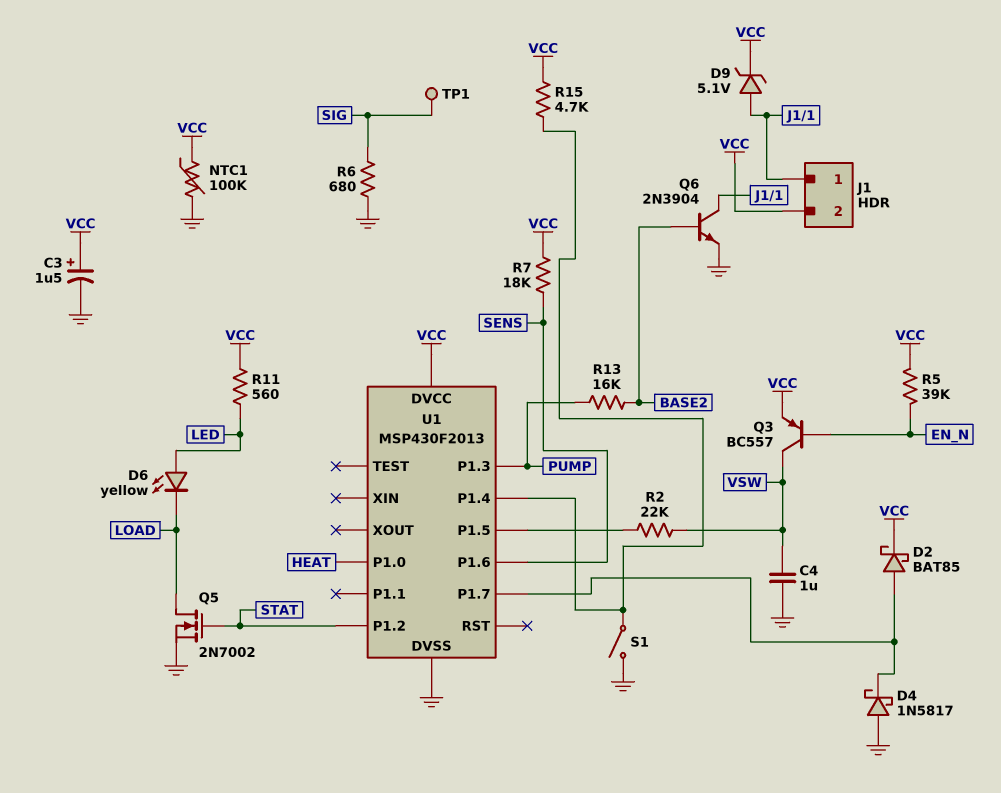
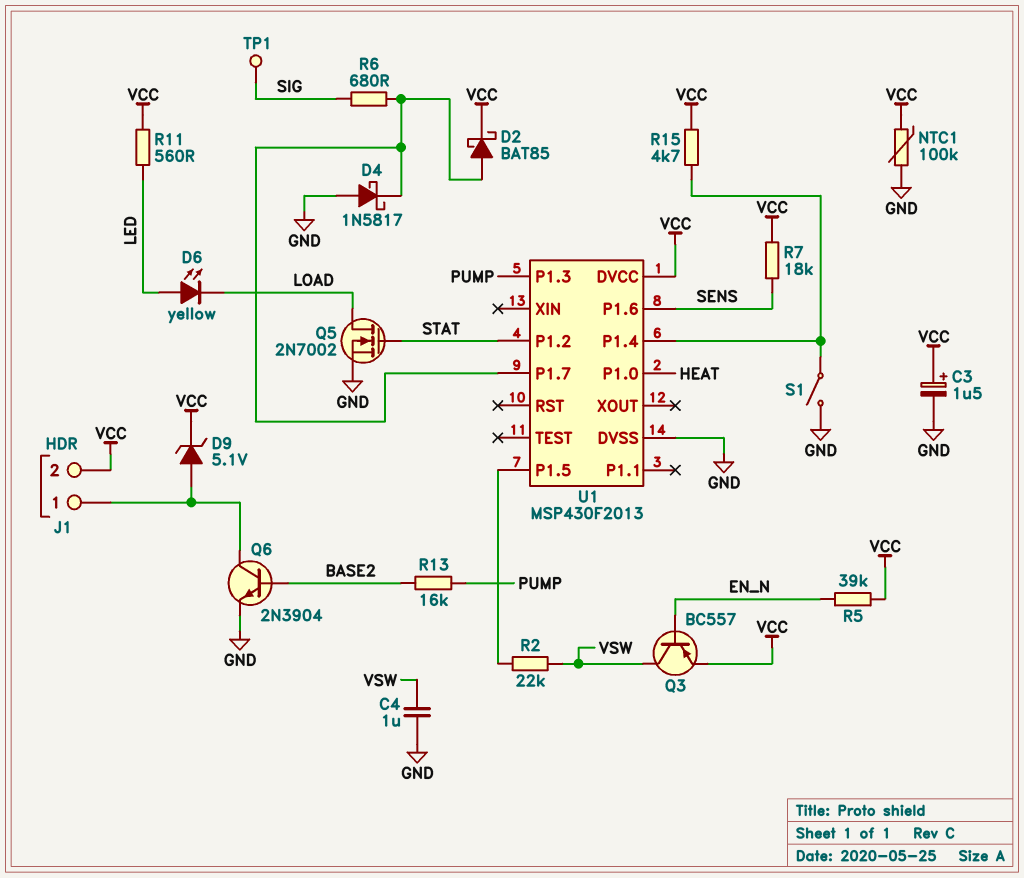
R6: 680 (GND, SIG) -> 680 (SIG, U1/P1.7)

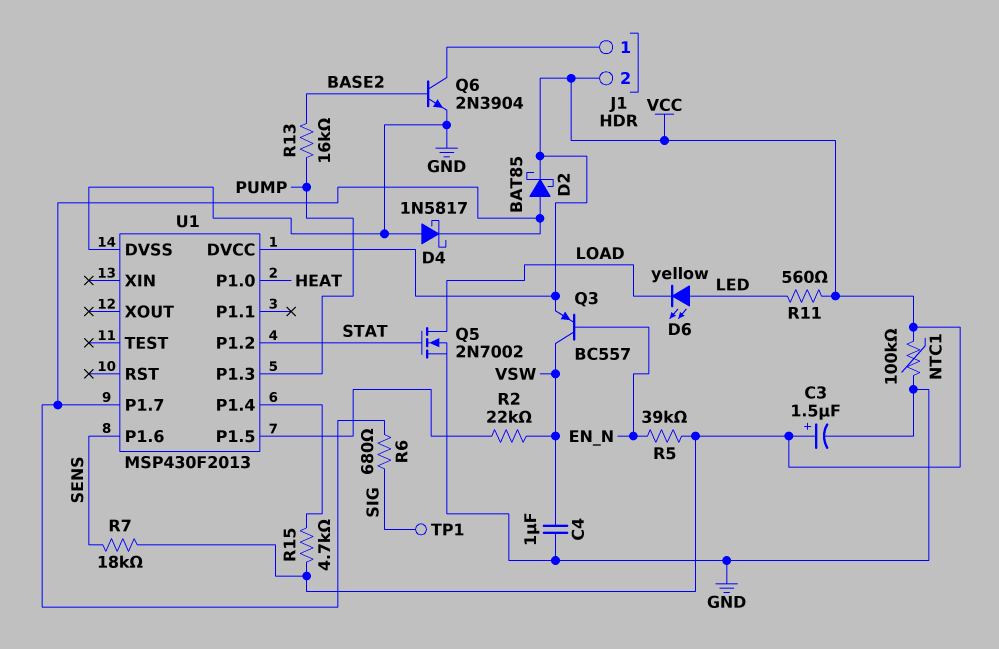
D9: zener 5.1V (A J1/1, K VCC) -> none
S1: switch (GND, U1/P1.4) -> none

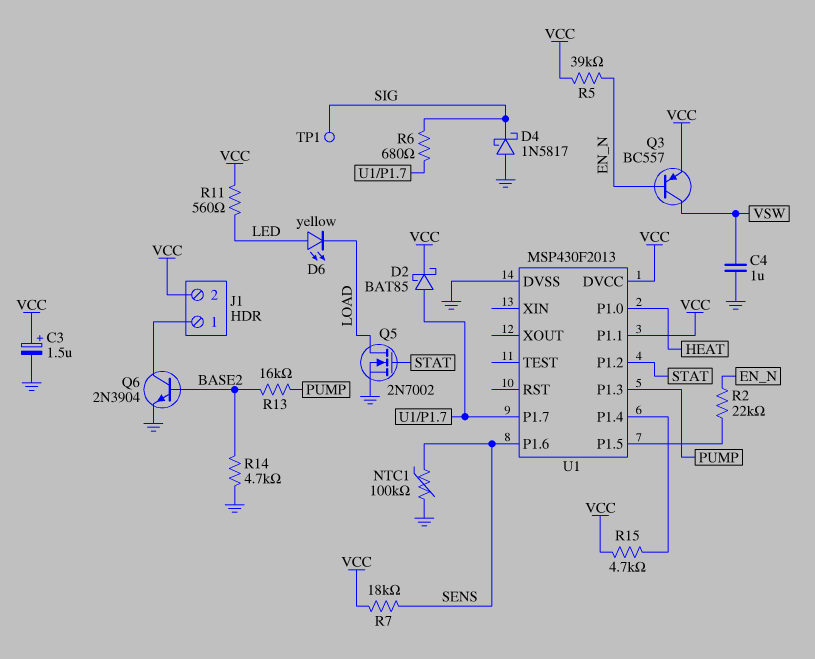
D4: schottky 1N5817 (A GND, K U1/P1.7) -> schottky 1N5817 (A GND, K SIG)
NTC1: 100k (GND, VCC) -> 100k (GND, SENS)
R2: 22k (U1/P1.5, VSW) -> 22k (EN_N, U1/P1.5)
R14: none -> 4.7k (BASE2, GND)
U1 pin P1.1: none -> VCC

